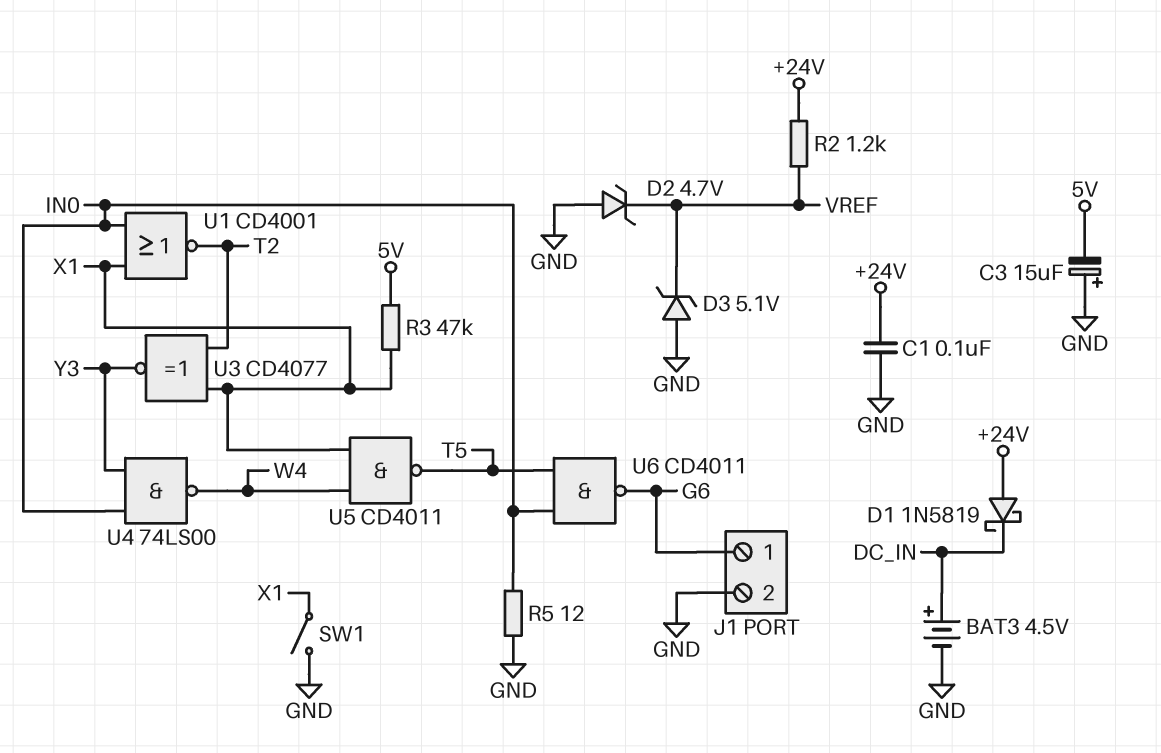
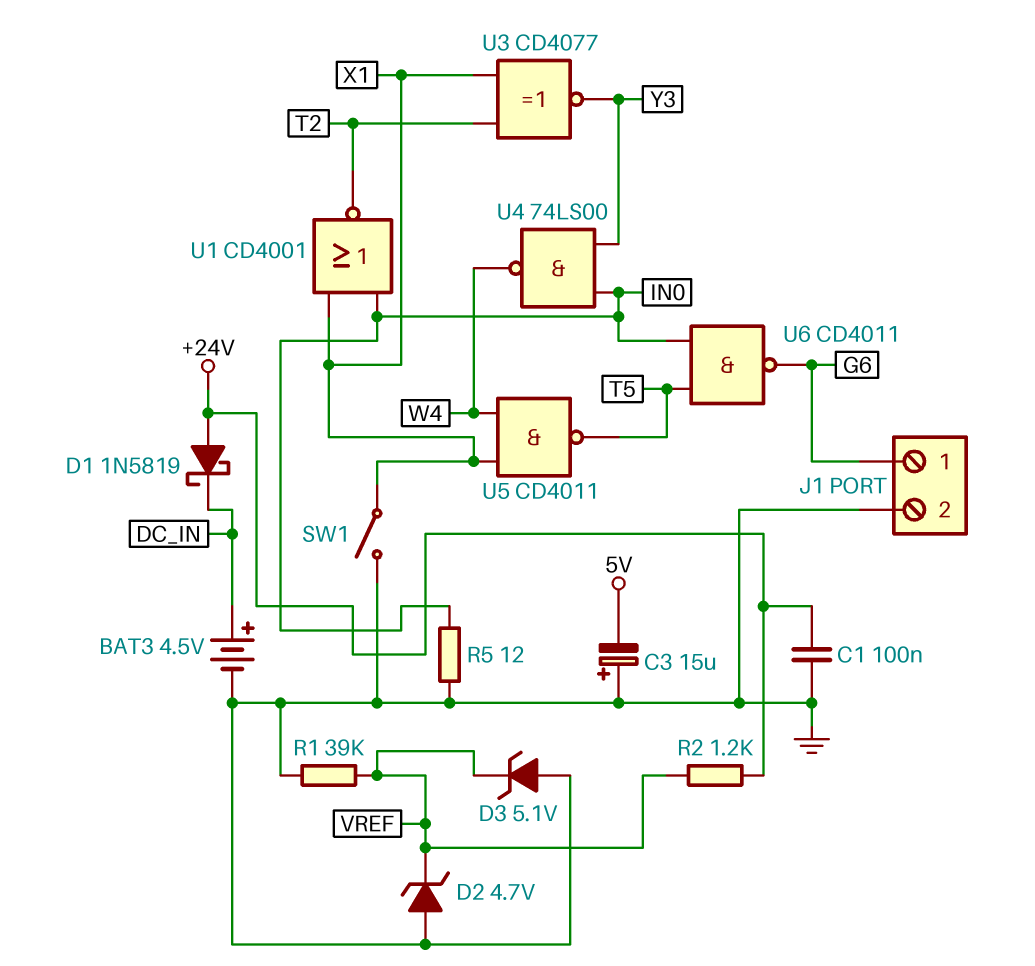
R1: none -> 39k (GND, VREF)
R3: 47k (5V, X1) -> none

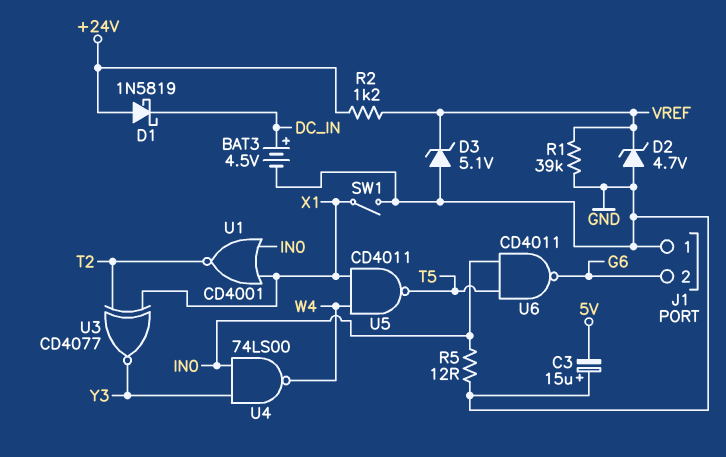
C1: 100nF (+24V, GND) -> none
J1 pin 1: G6 -> GND
J1 pin 2: GND -> G6

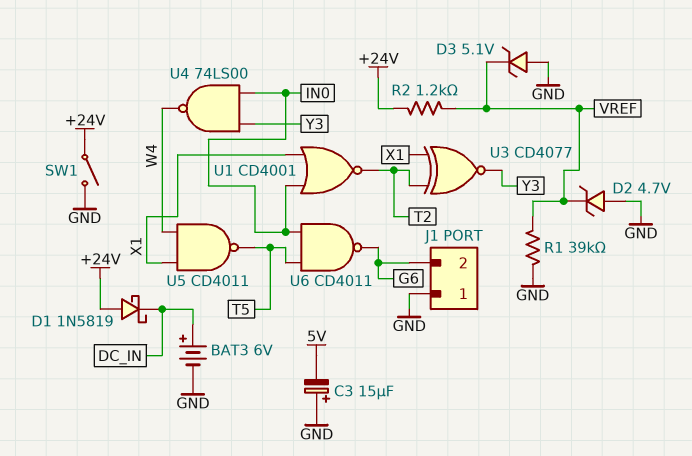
BAT3: 4.5V (plus DC_IN, minus GND) -> 6V (plus DC_IN, minus GND)
R5: 12 (GND, IN0) -> none
SW1: switch (GND, X1) -> switch (+24V, GND)

